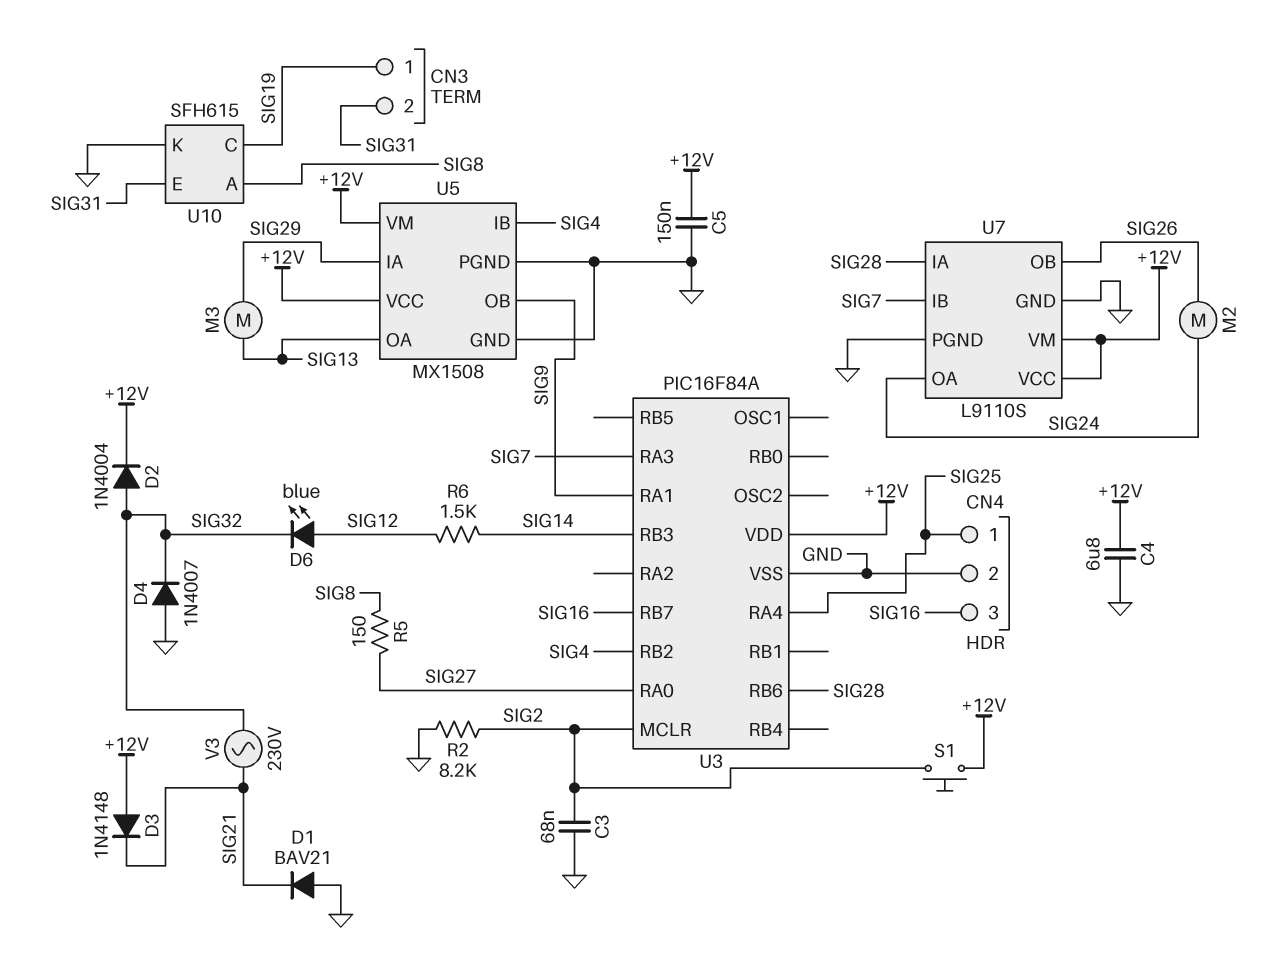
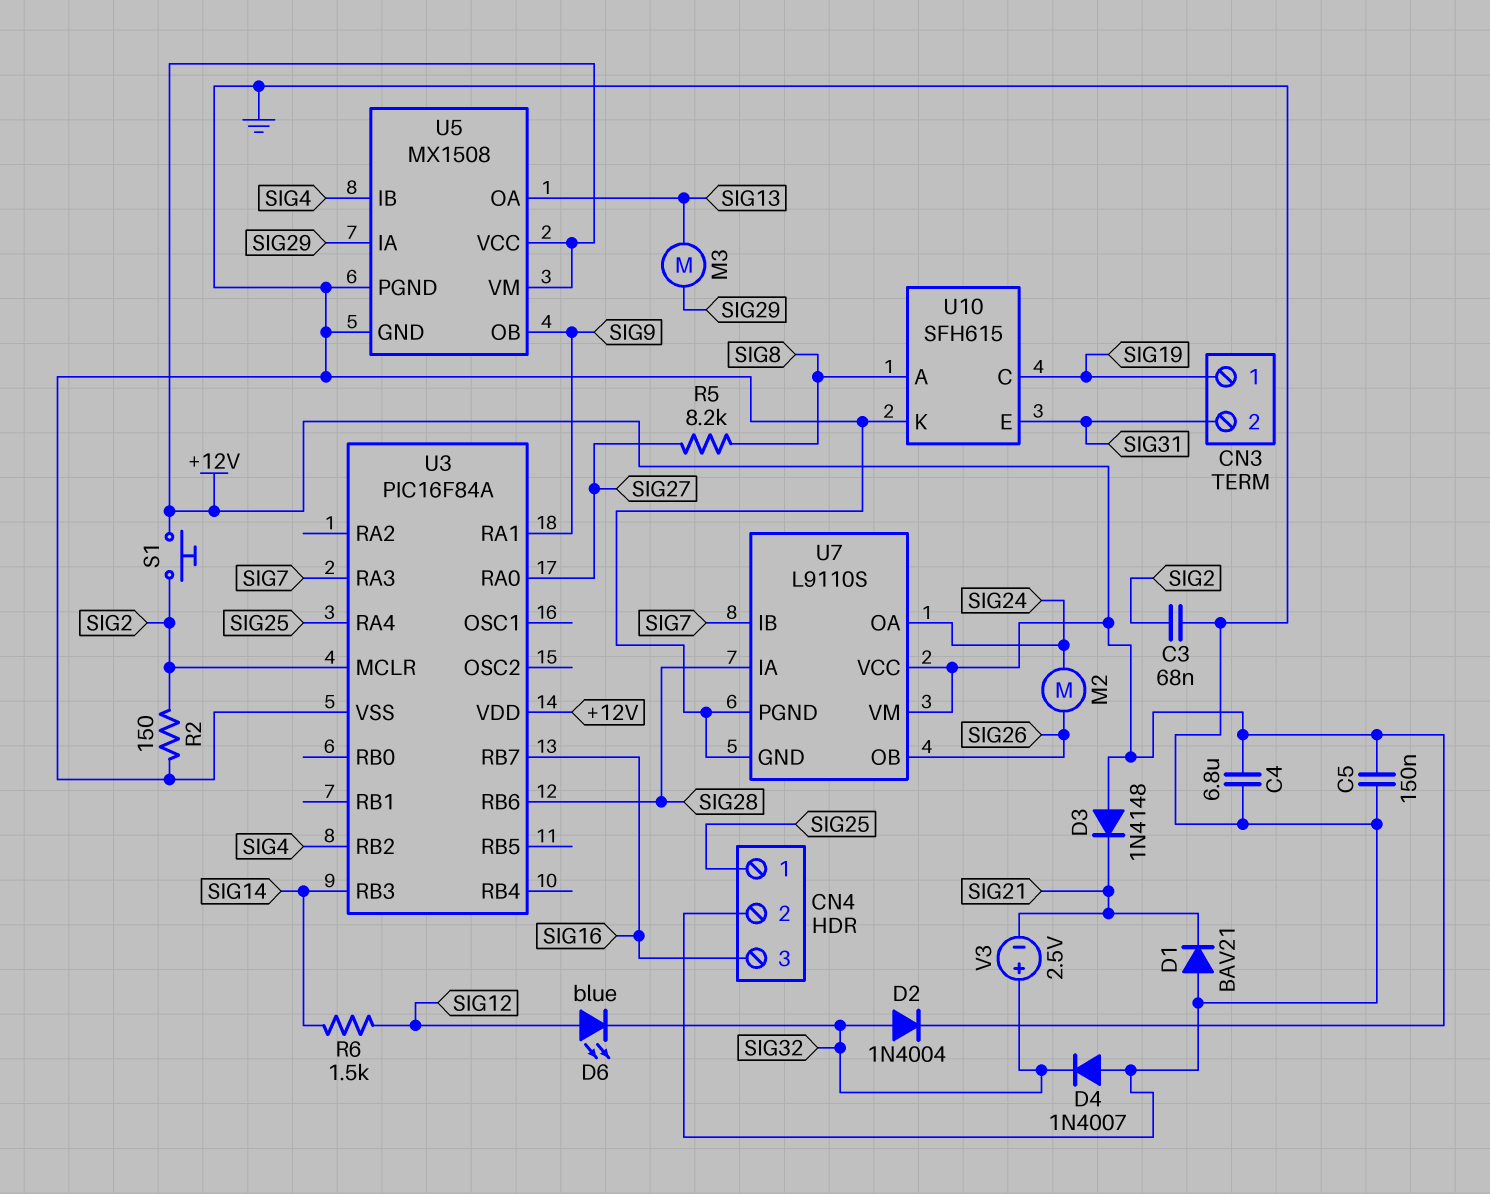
R2: 8.2k (GND, SIG2) -> 150 (GND, SIG2)
R5: 150 (SIG8, SIG27) -> 8.2k (SIG8, SIG27)
V3: AC 230V (SIG21, SIG32) -> 2.5V (plus SIG32, minus SIG21)

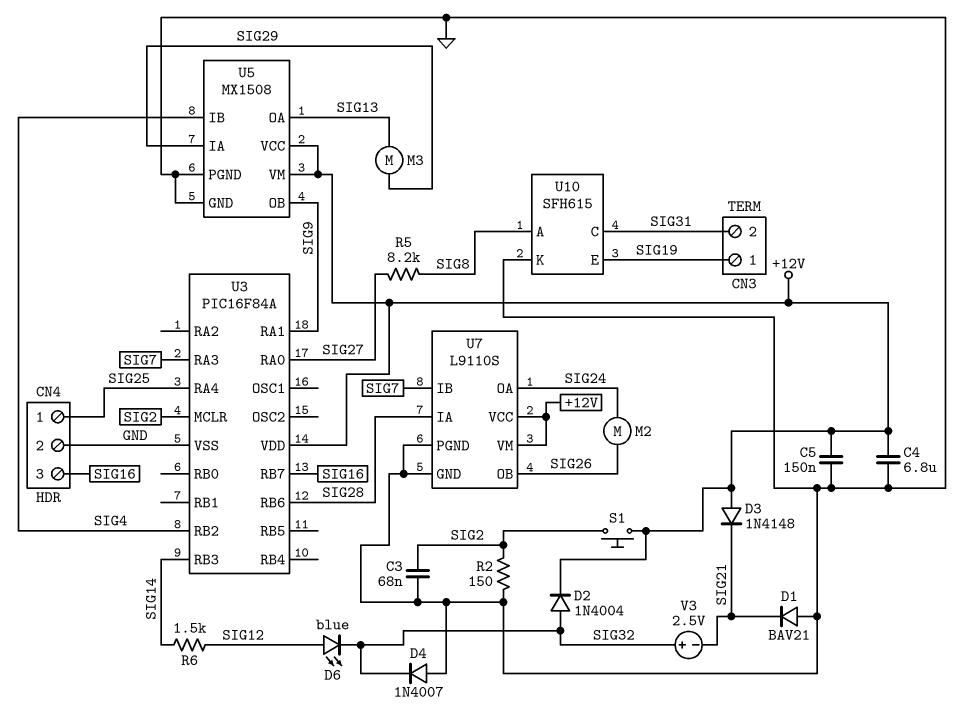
U10 pin C: SIG19 -> SIG31
U10 pin E: SIG31 -> SIG19

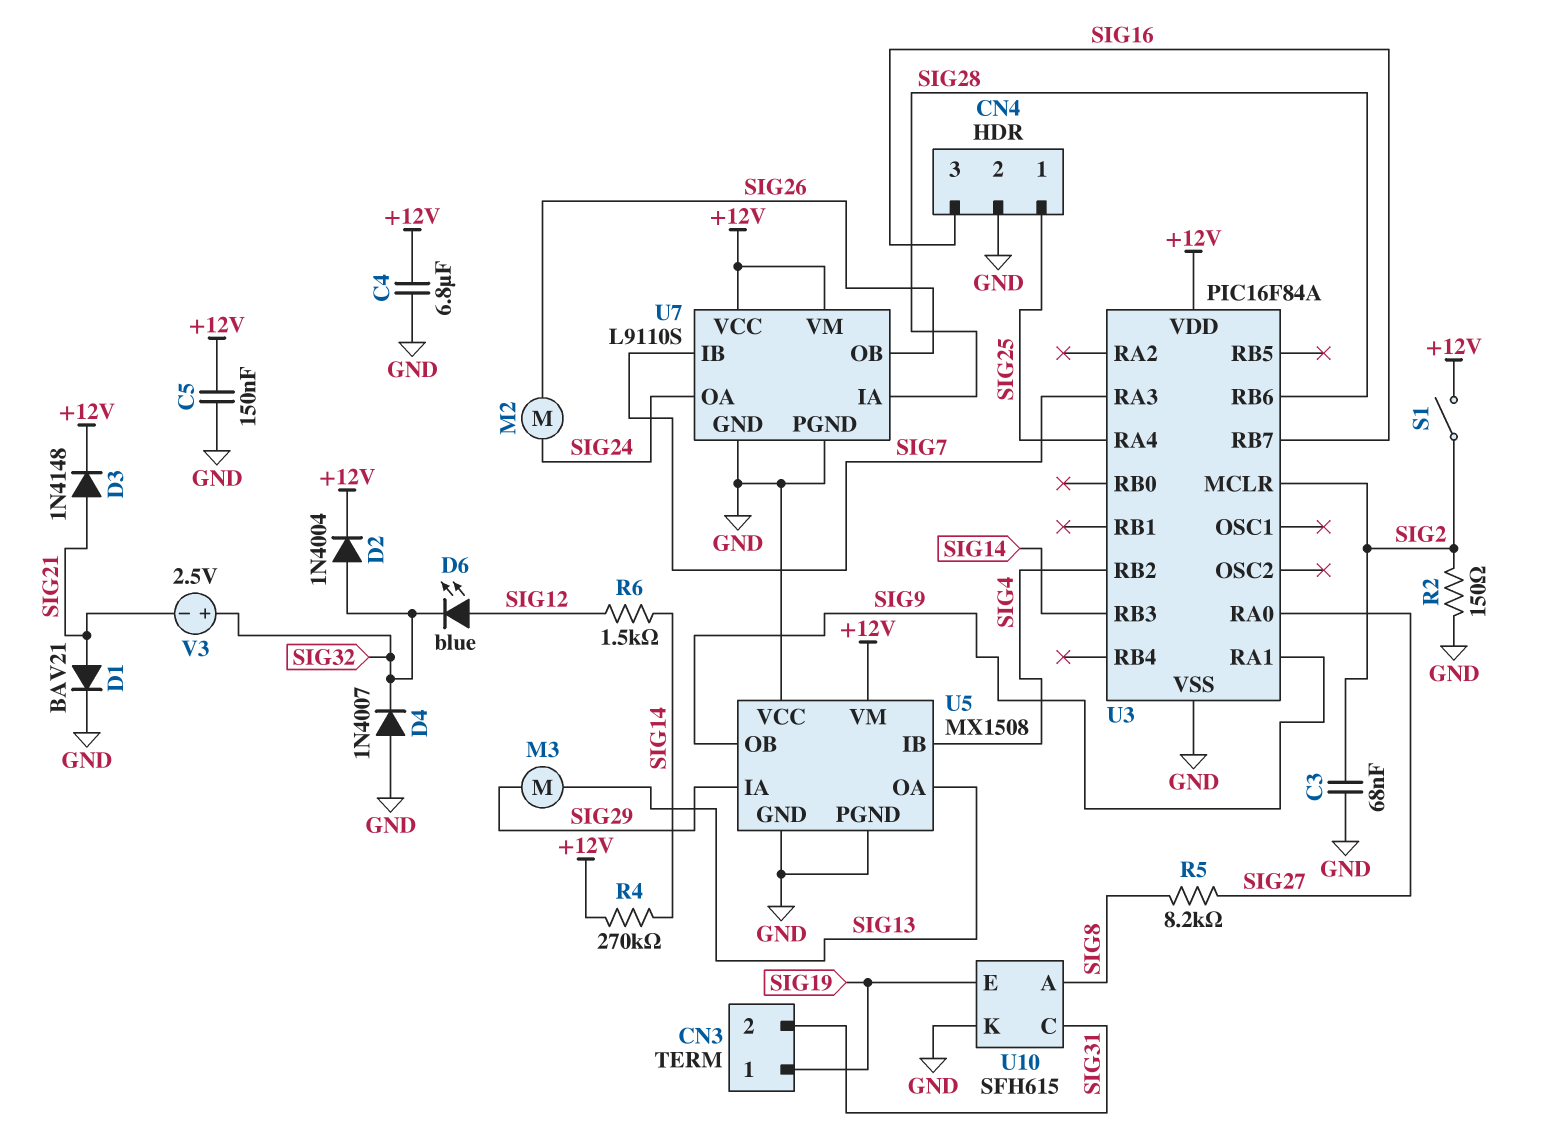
D1: diode BAV21 (A GND, K SIG21) -> diode BAV21 (A SIG21, K GND)
D3: diode 1N4148 (A +12V, K SIG21) -> diode 1N4148 (A SIG21, K +12V)
R4: none -> 270k (+12V, SIG14)
S1: button (+12V, SIG2) -> switch (+12V, SIG2)
U5 pin VCC: +12V -> GND

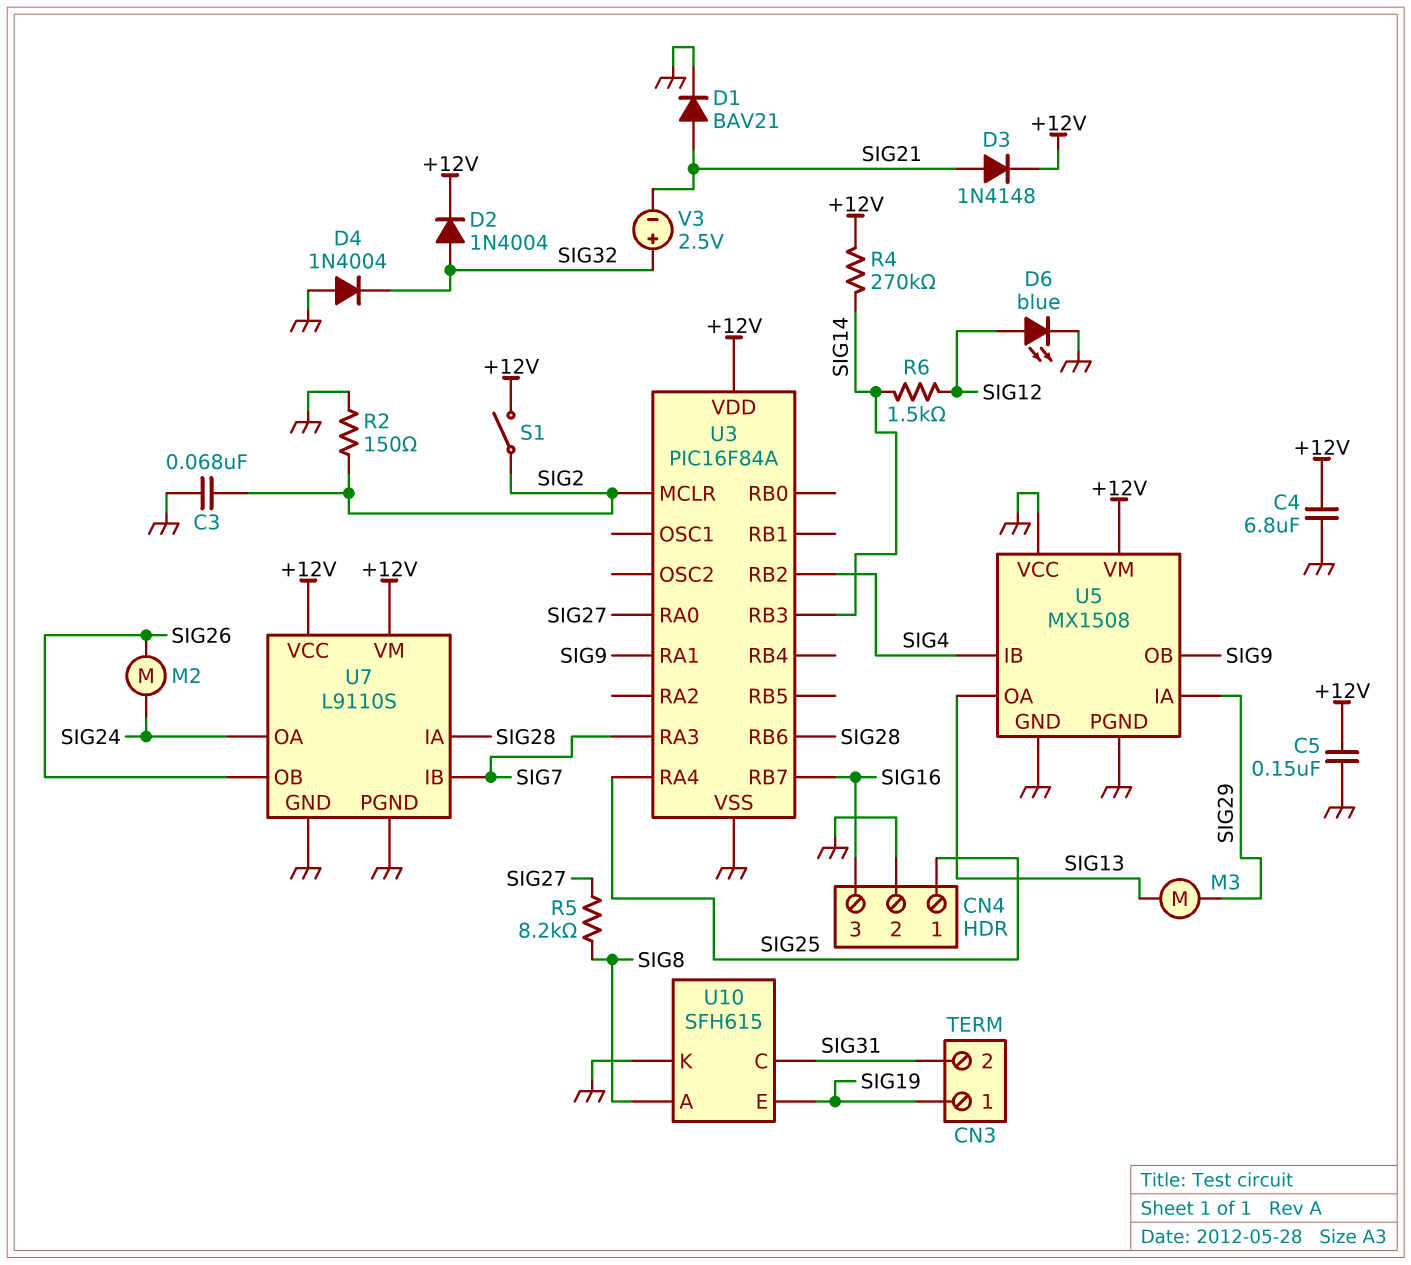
D4: diode 1N4007 (A GND, K SIG32) -> diode 1N4004 (A GND, K SIG32)
D6: LED blue (A SIG12, K SIG32) -> LED blue (A SIG12, K GND)

